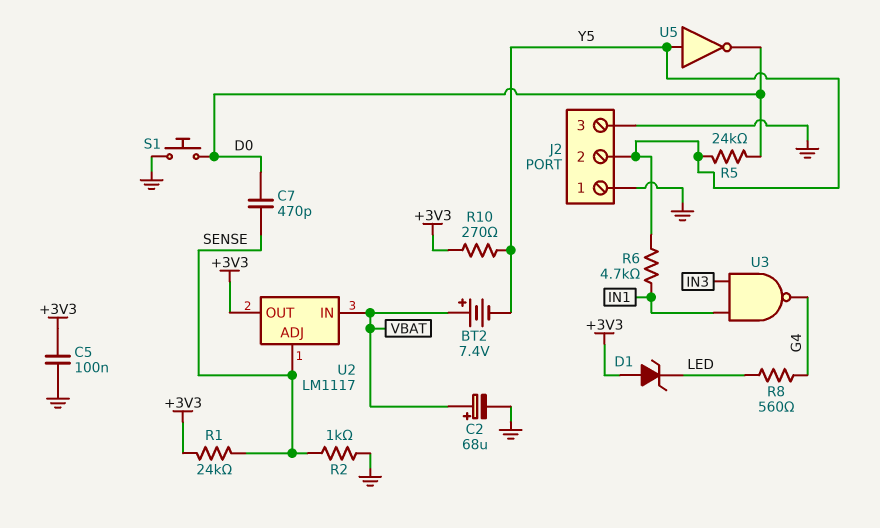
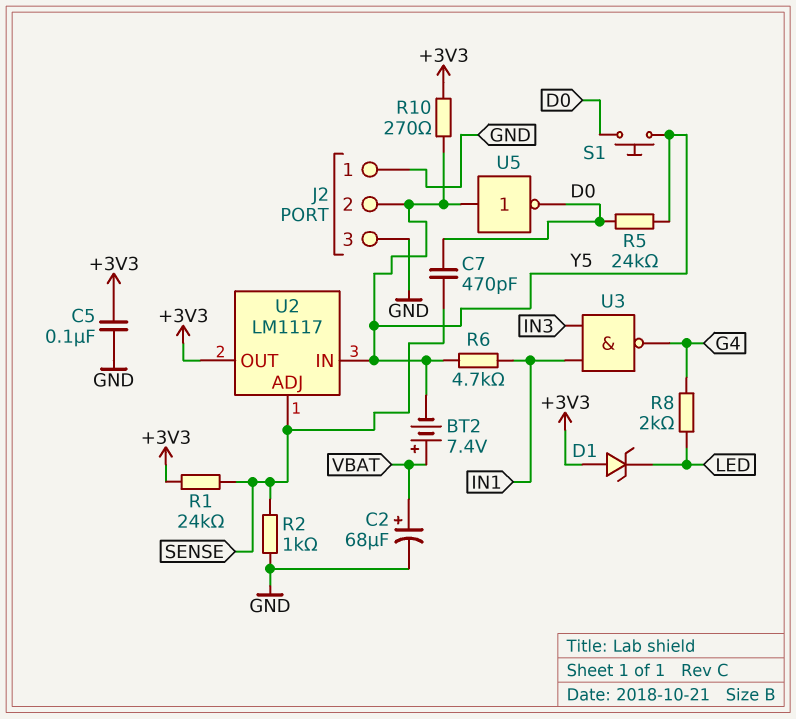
R8: 560 (G4, LED) -> 2k (G4, LED)
S1: button (D0, GND) -> button (D0, Y5)
U2 pin IN: VBAT -> Y5

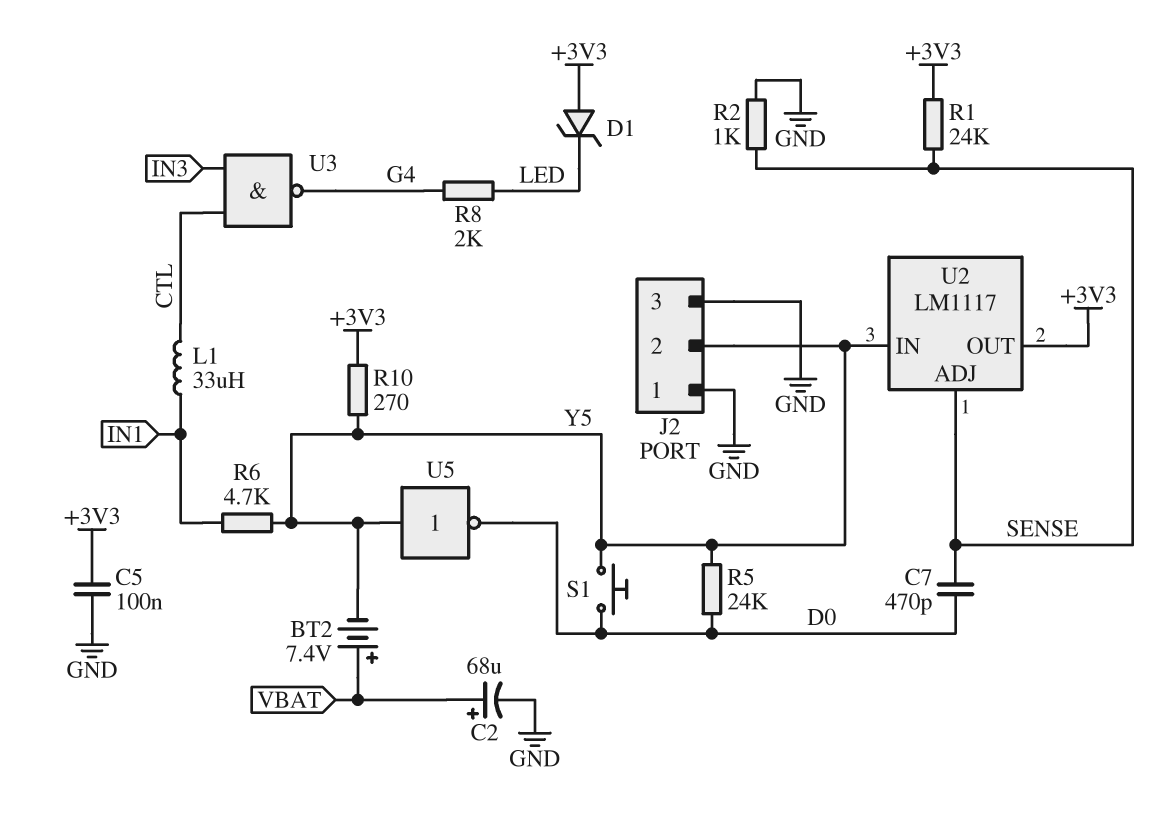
L1: none -> 33uH (CTL, IN1)
U3: NAND (in IN1, in IN3, out G4) -> NAND (in CTL, in IN3, out G4)

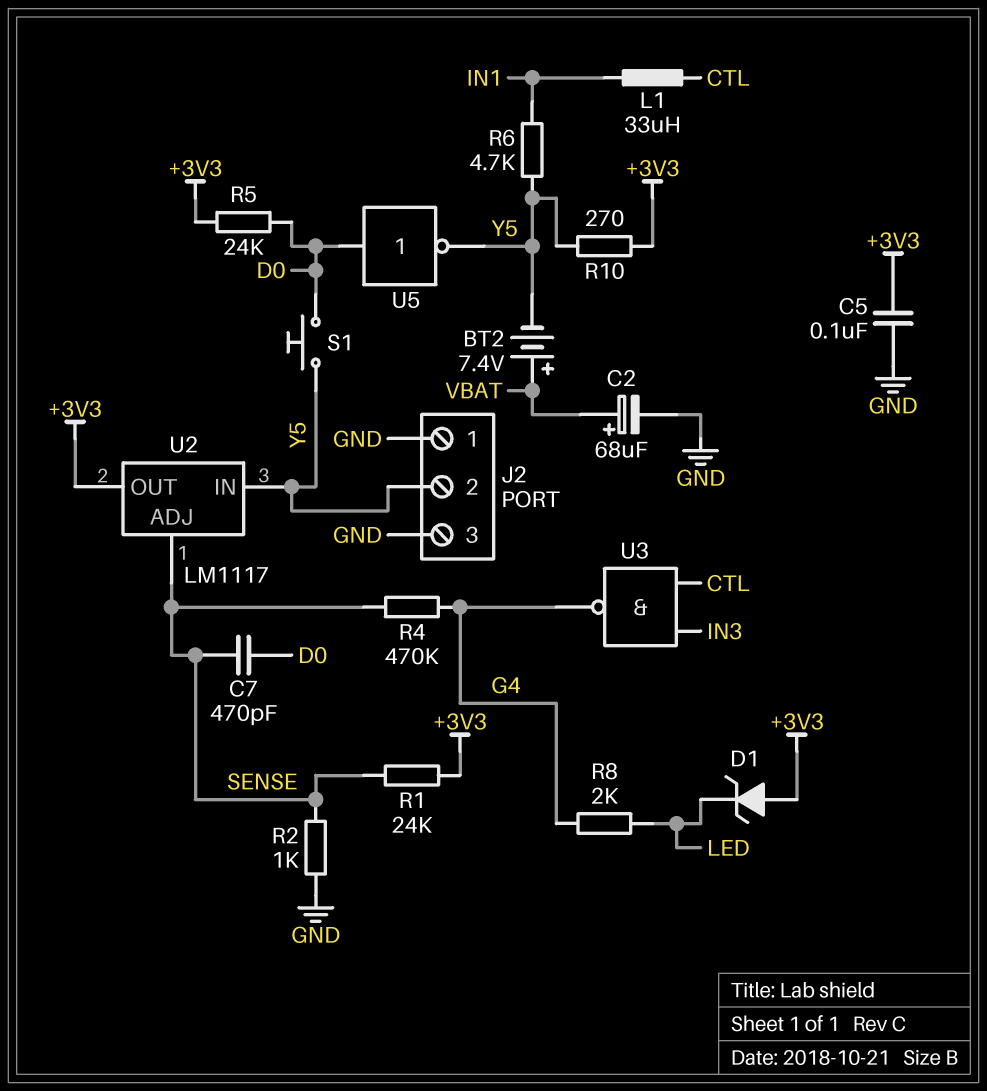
R4: none -> 470k (G4, SENSE)
R5: 24k (D0, Y5) -> 24k (+3V3, D0)
U5: NOT (in Y5, out D0) -> NOT (in D0, out Y5)

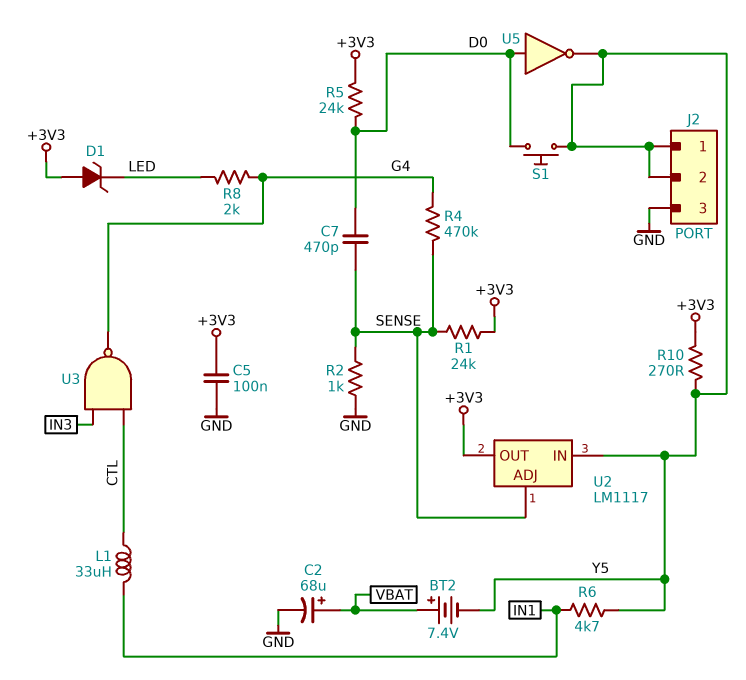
J2 pin 1: GND -> Y5

